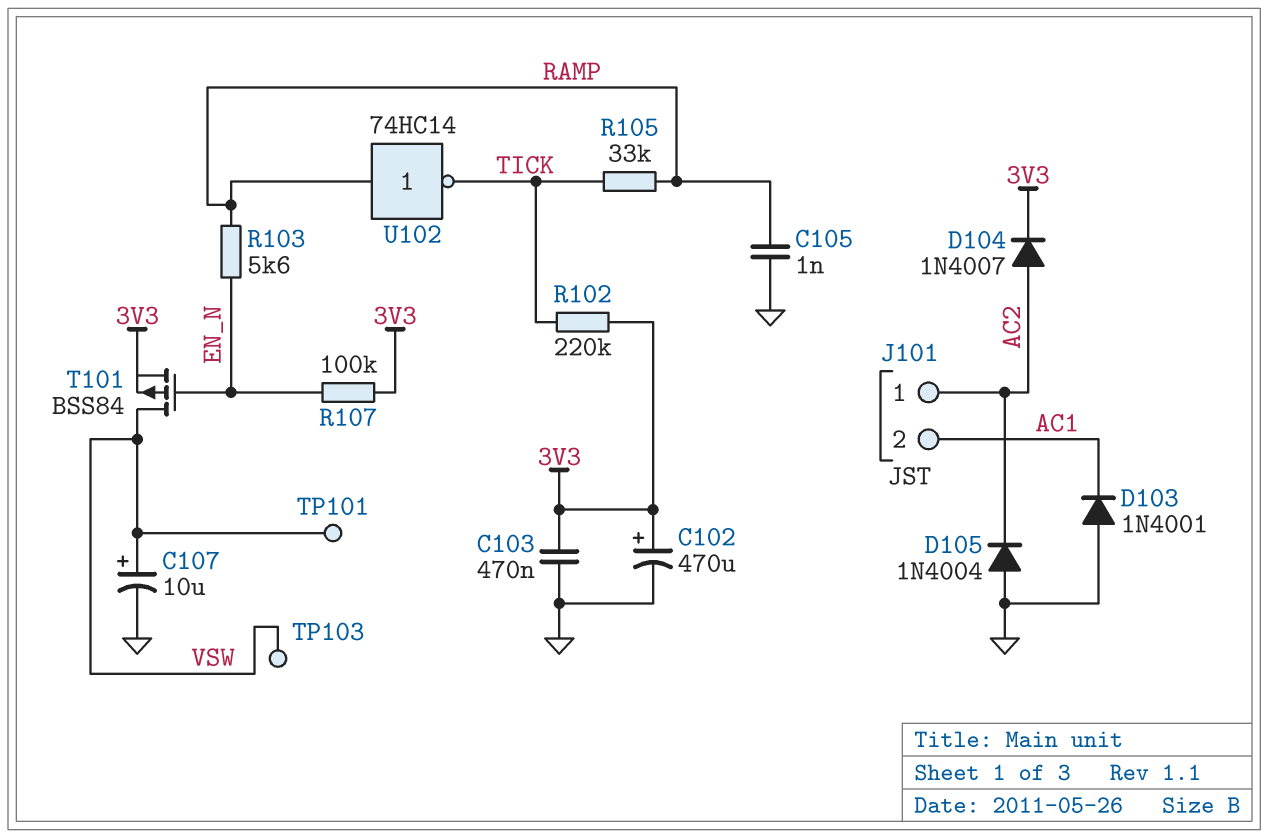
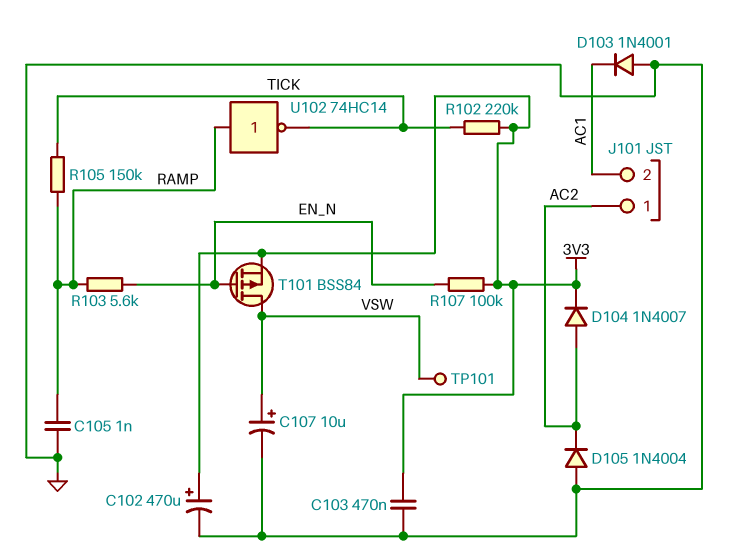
R105: 33k (RAMP, TICK) -> 150k (RAMP, TICK)
TP103: test point (VSW) -> none

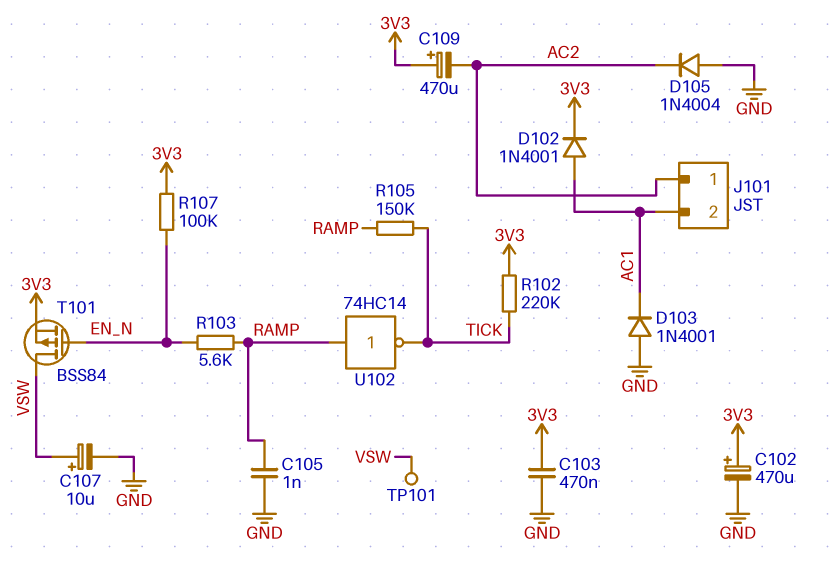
C109: none -> 470uF (plus 3V3, minus AC2)
D102: none -> diode 1N4001 (A AC1, K 3V3)
D104: diode 1N4007 (A AC2, K 3V3) -> none

